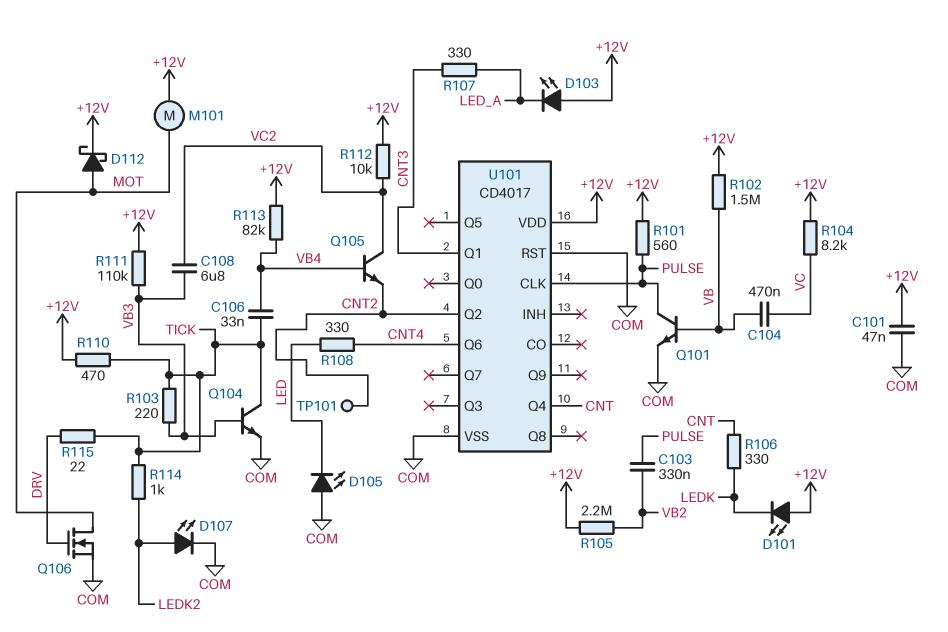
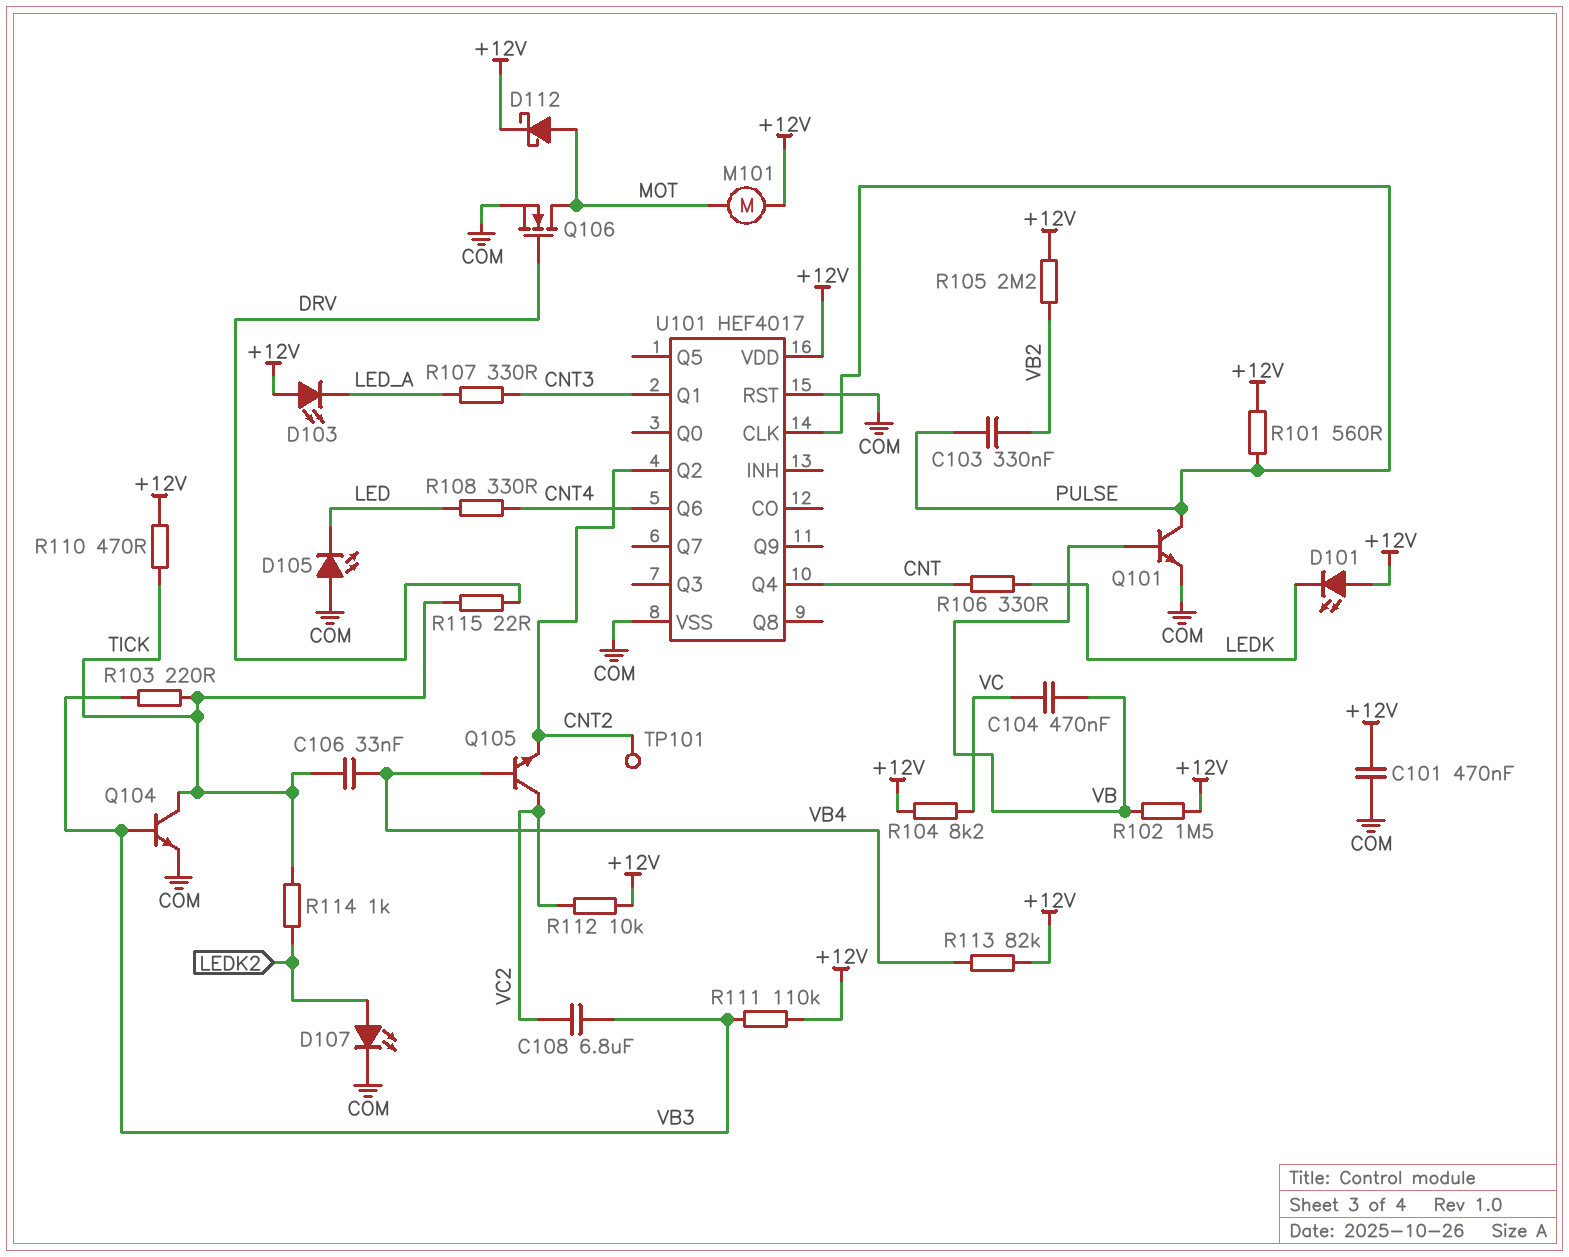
C101: 47nF (+12V, COM) -> 470nF (+12V, COM)
U101: CD4017 -> HEF4017

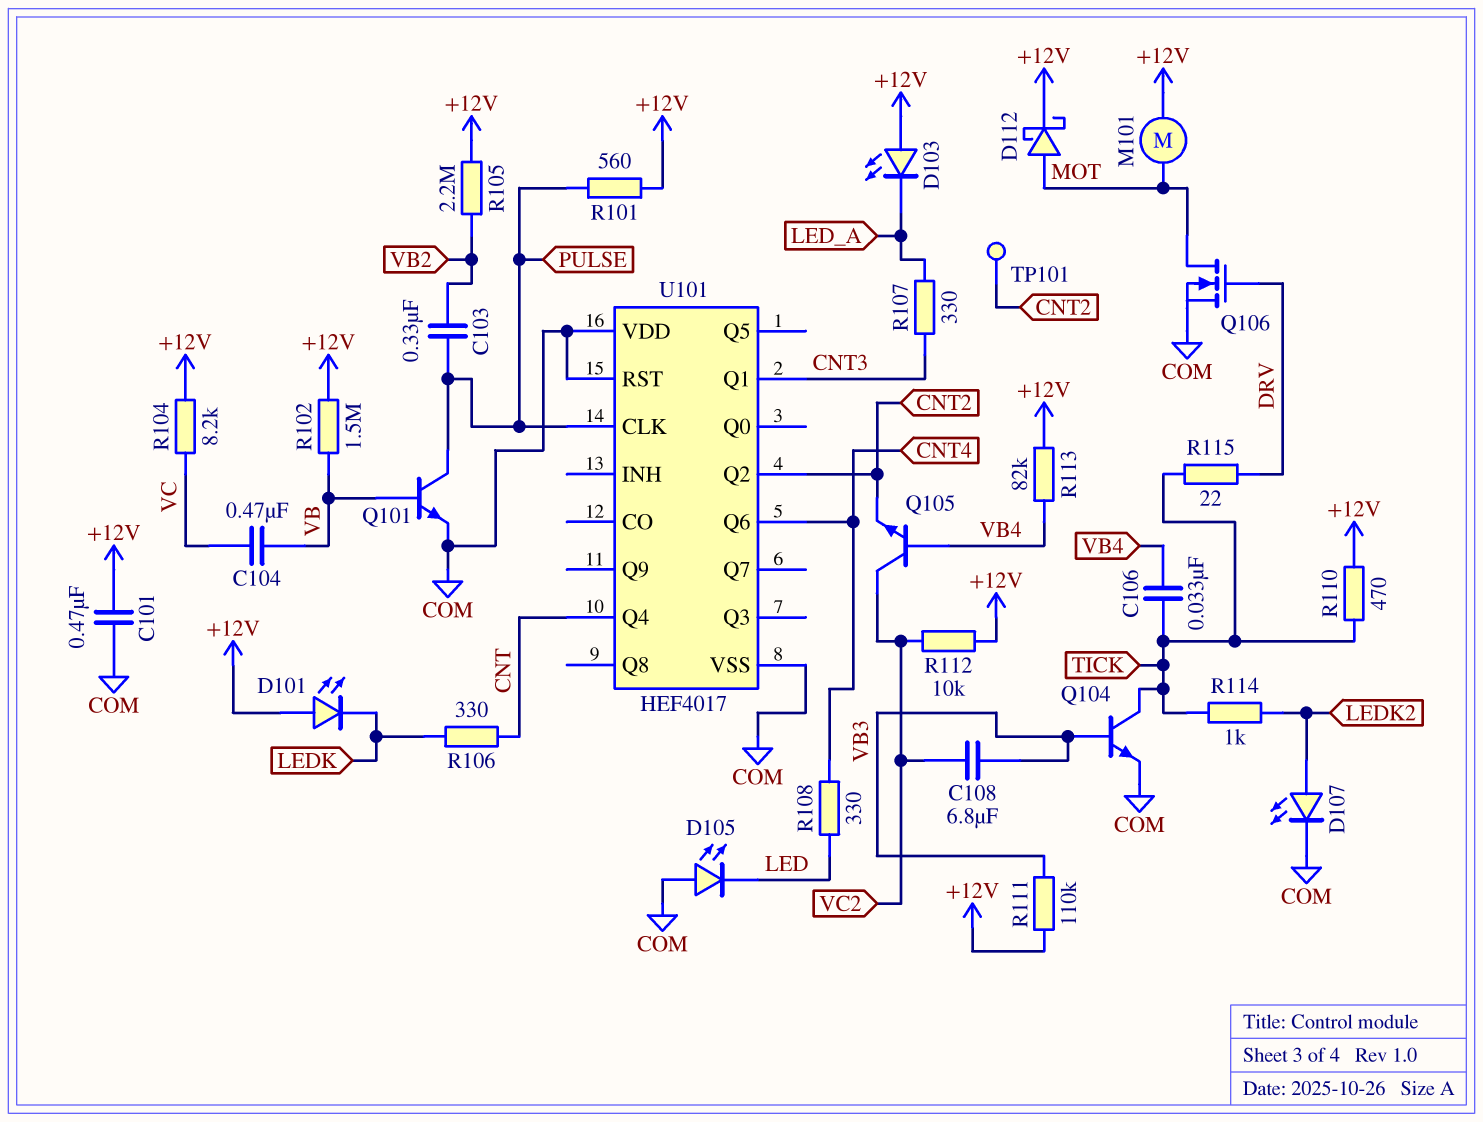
R103: 220 (TICK, VB3) -> none
U101 pin VDD: +12V -> COM

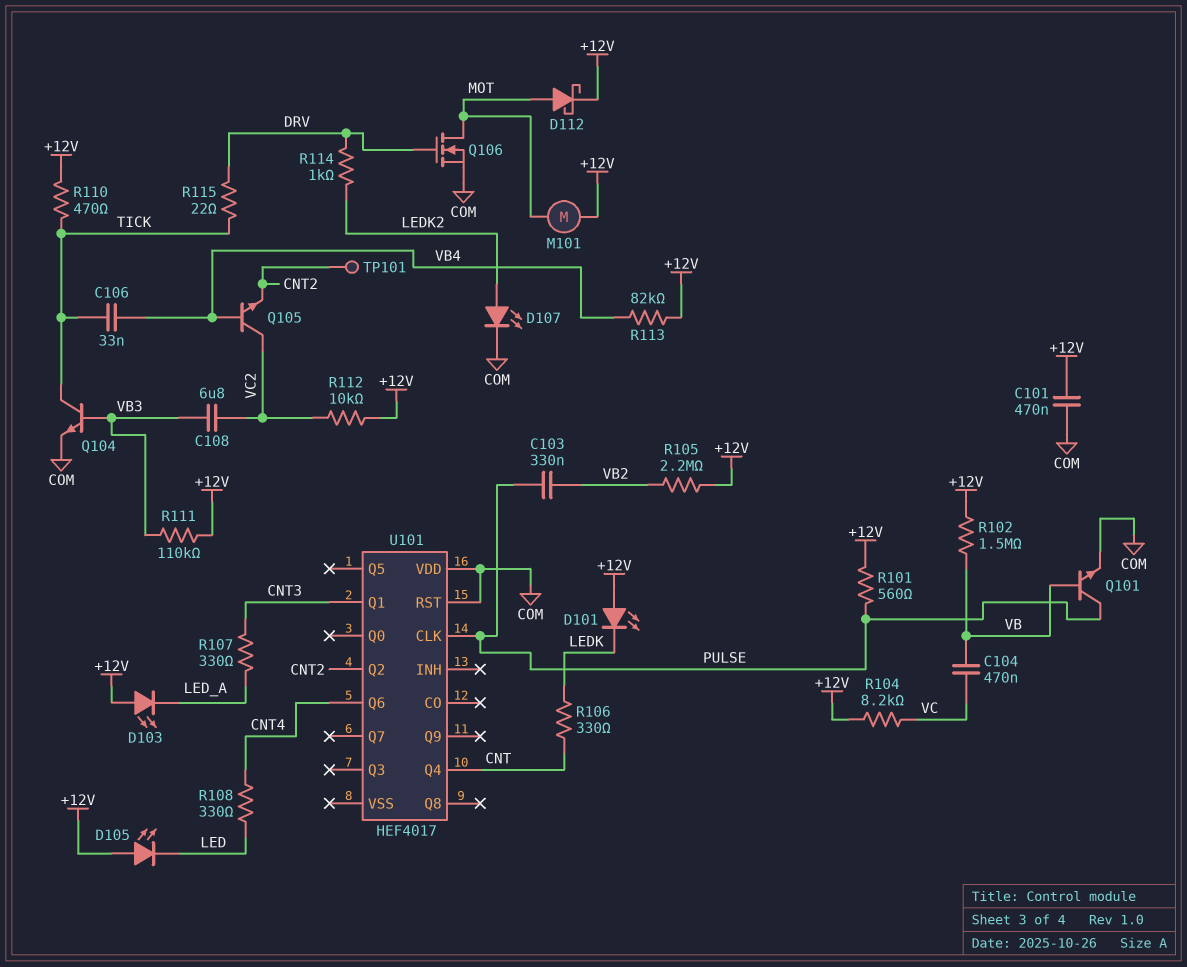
D105: LED (A COM, K LED) -> LED (A +12V, K LED)
R114: 1k (LEDK2, TICK) -> 1k (DRV, LEDK2)
U101 pin VSS: COM -> none

